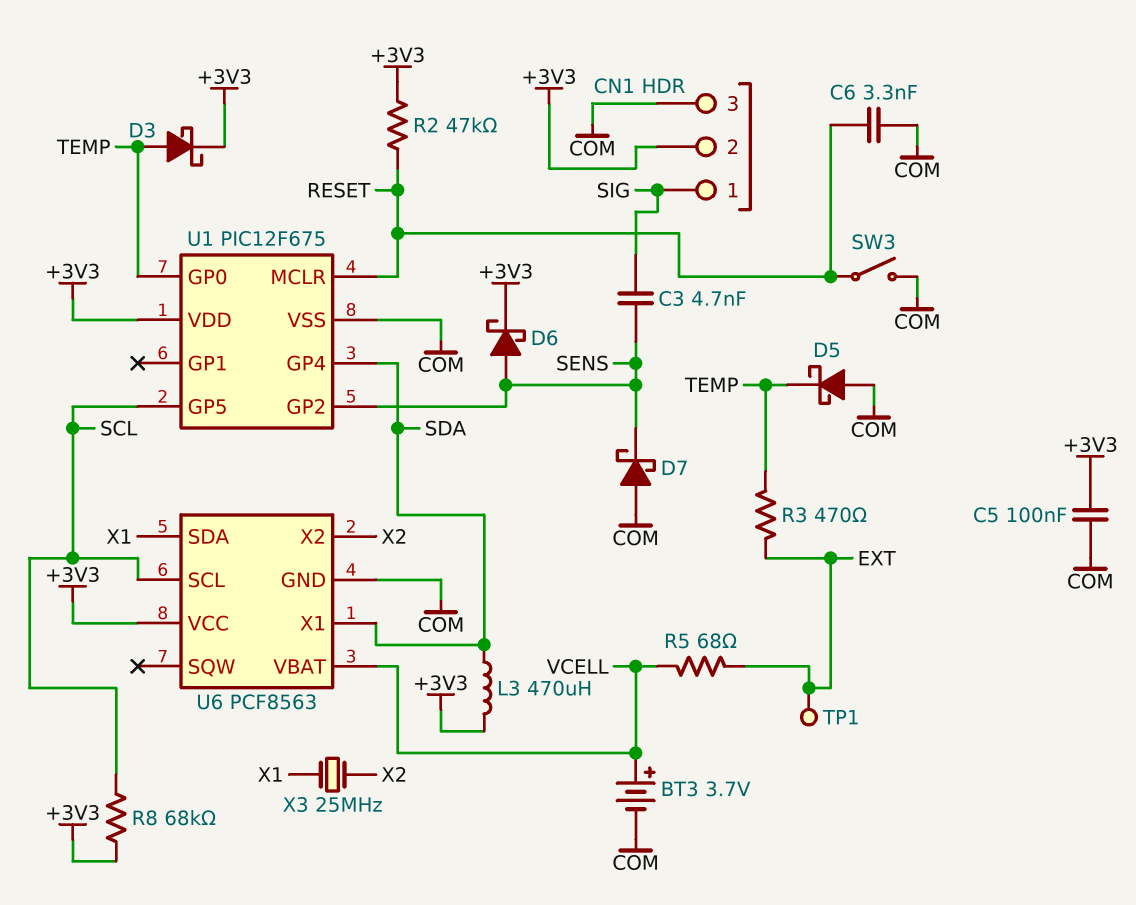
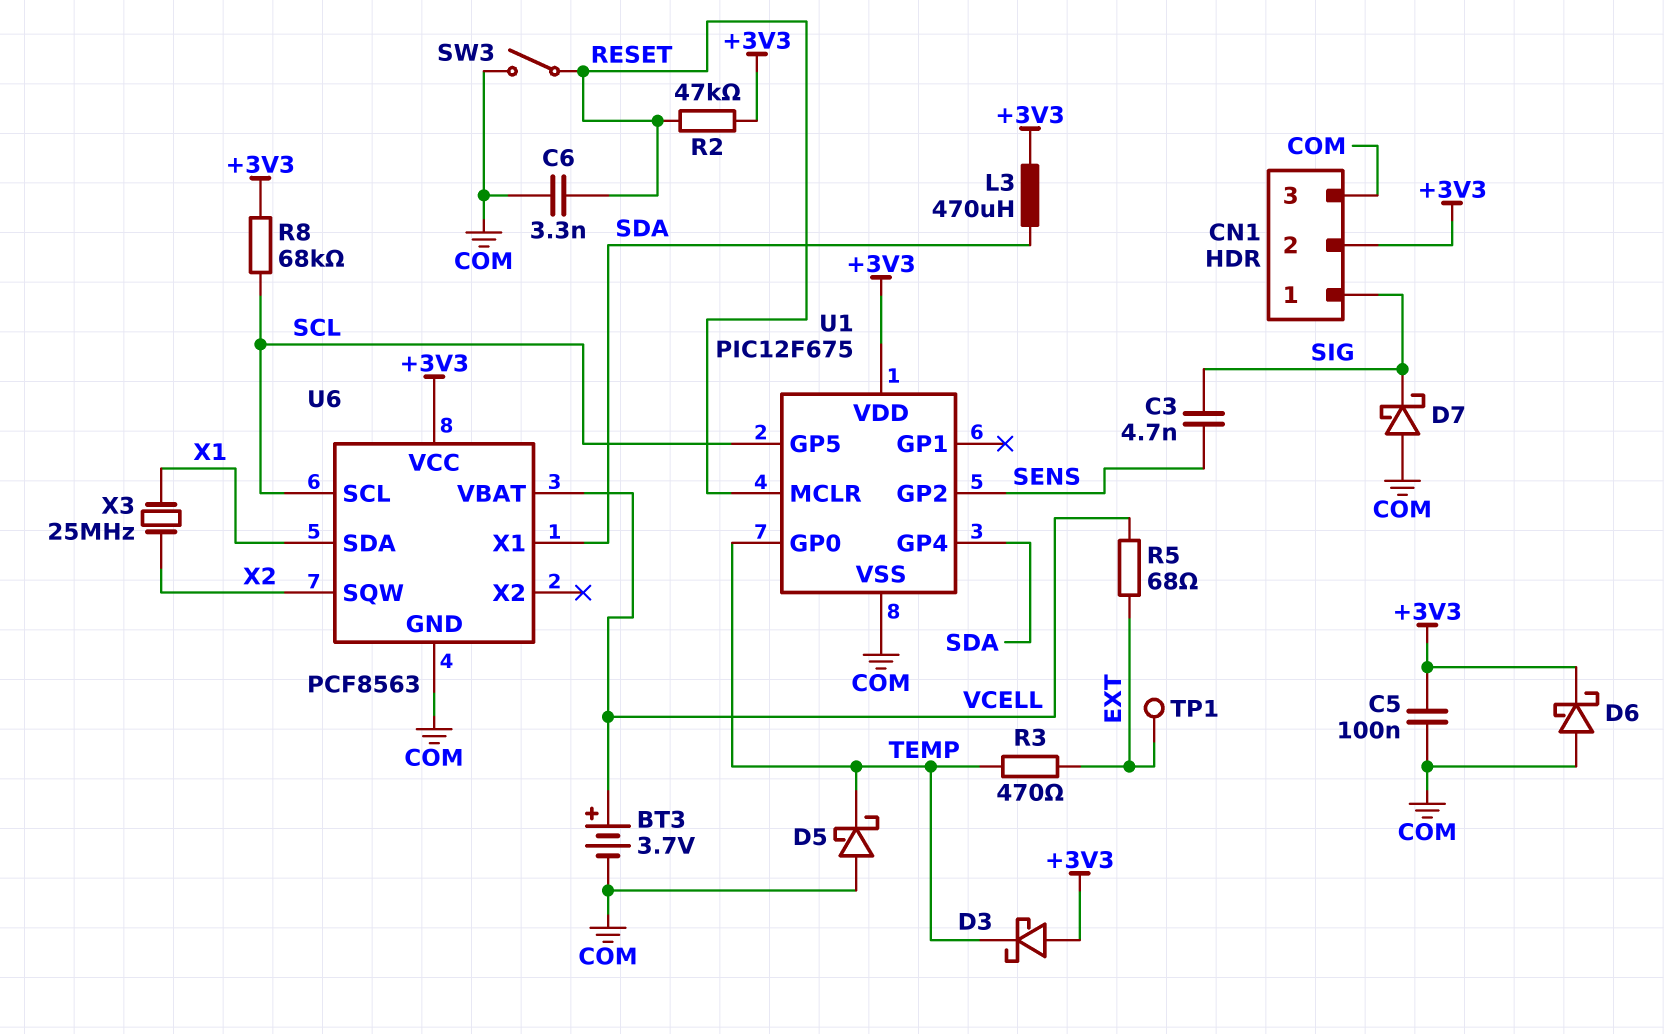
D3: schottky (A TEMP, K +3V3) -> schottky (A +3V3, K TEMP)
D6: schottky (A SENS, K +3V3) -> schottky (A COM, K +3V3)
D7: schottky (A COM, K SENS) -> schottky (A COM, K SIG)
U6 pin SQW: none -> X2
U6 pin X2: X2 -> none

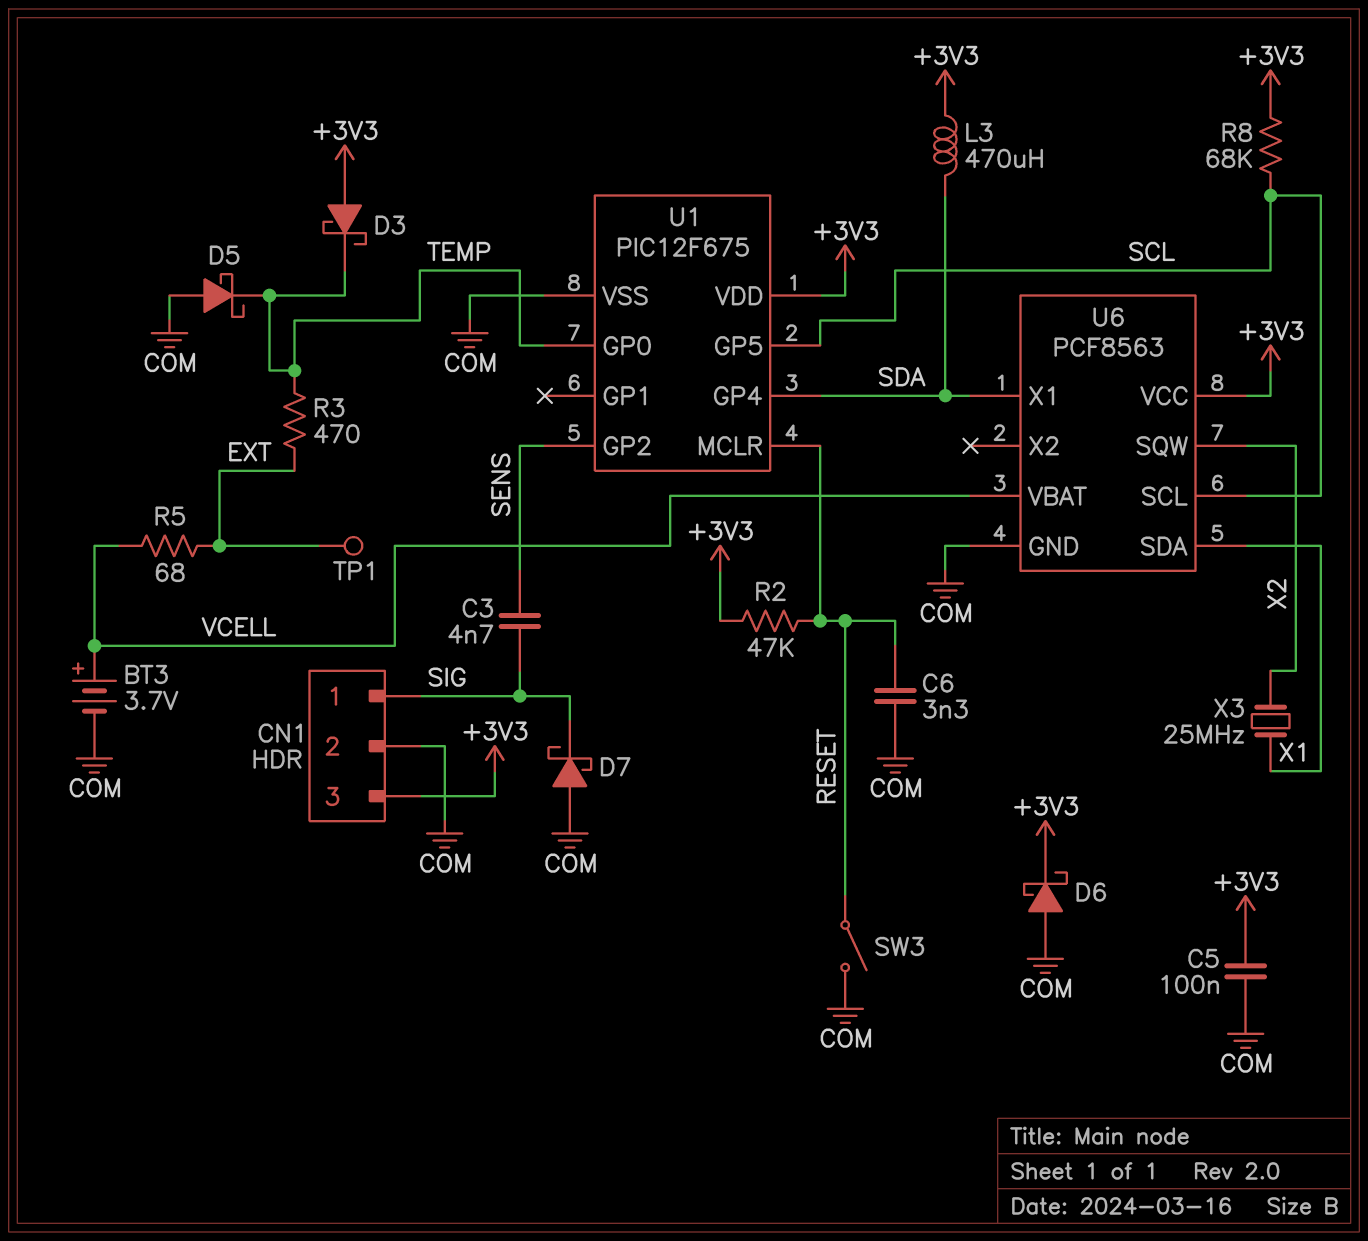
CN1 pin 2: +3V3 -> COM
CN1 pin 3: COM -> +3V3

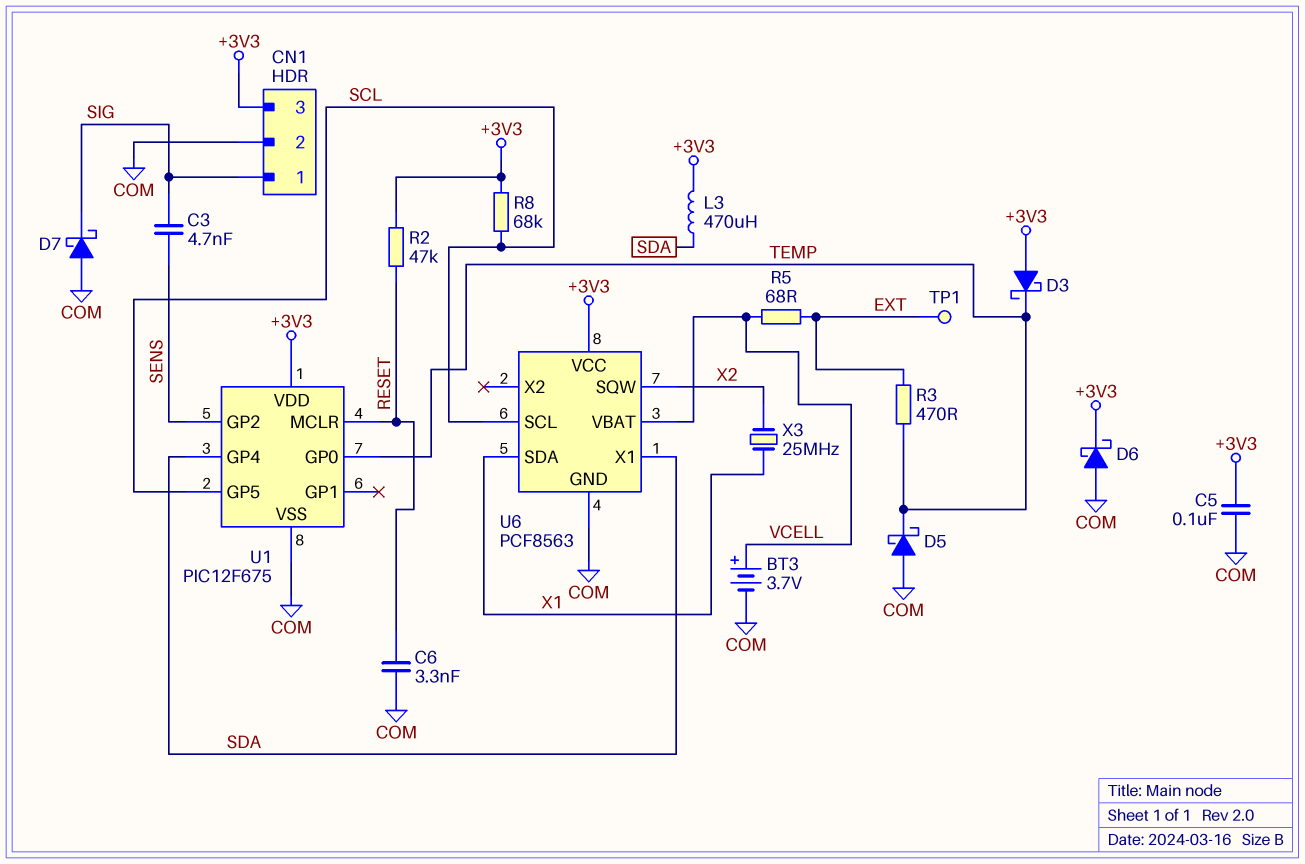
SW3: switch (COM, RESET) -> none

